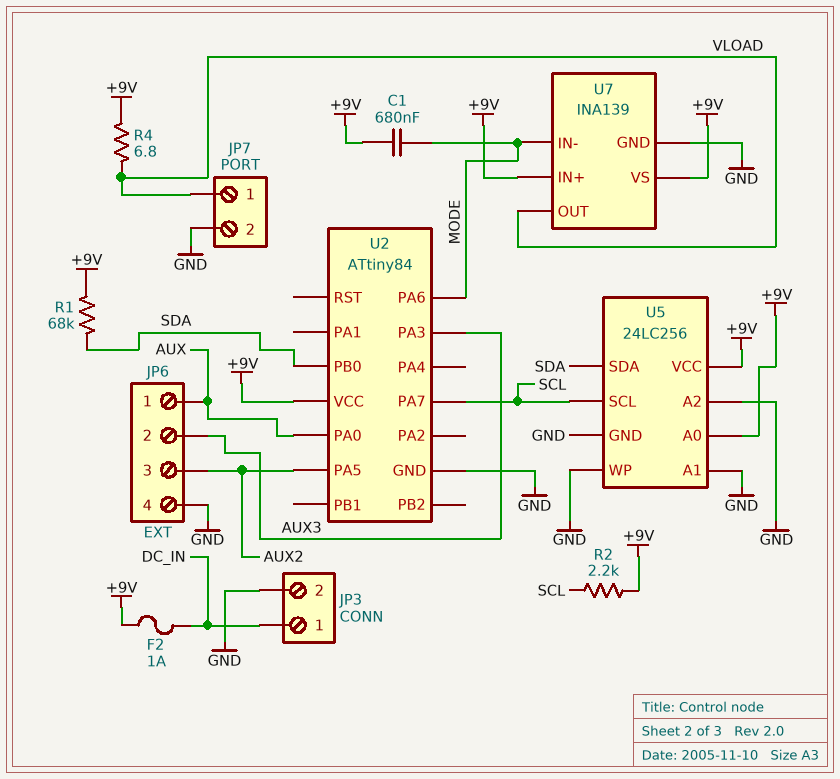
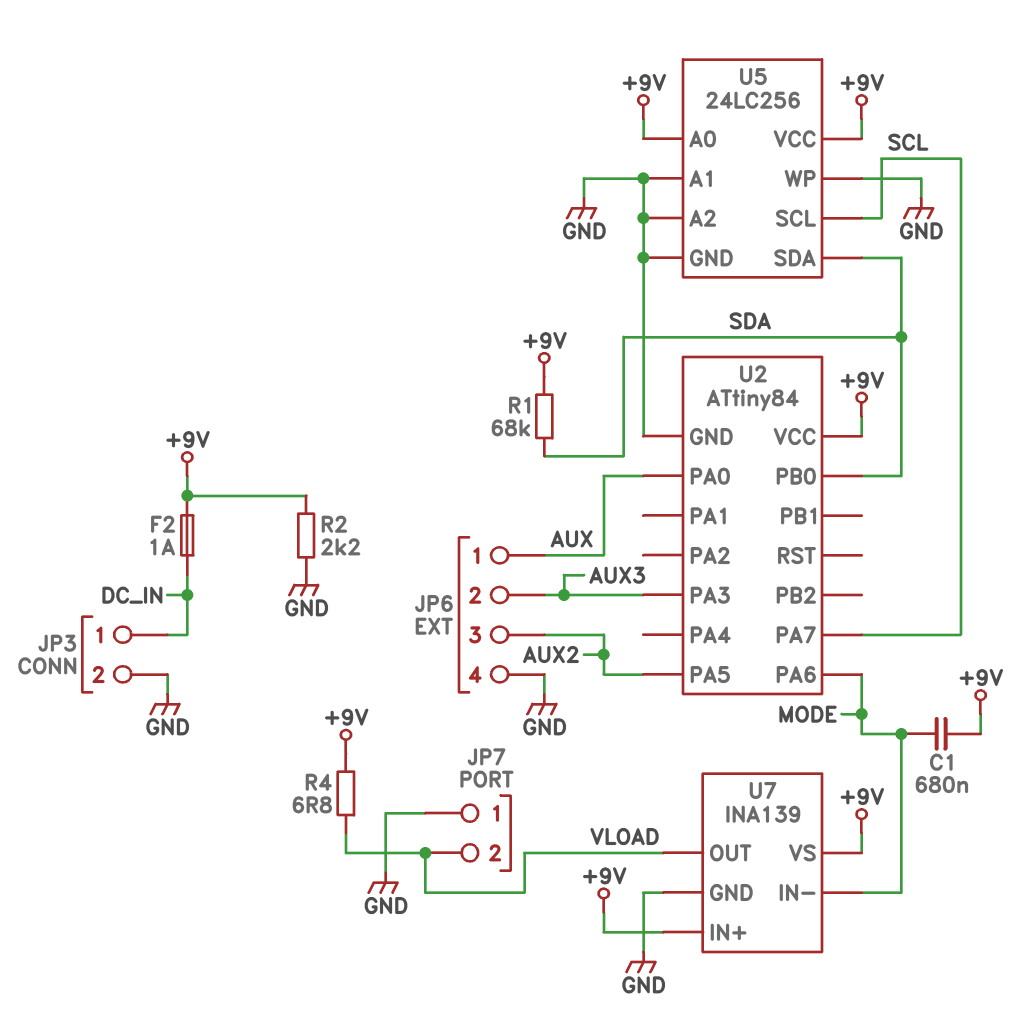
JP7 pin 1: VLOAD -> GND
JP7 pin 2: GND -> VLOAD
R2: 2.2k (+9V, SCL) -> 2.2k (+9V, GND)

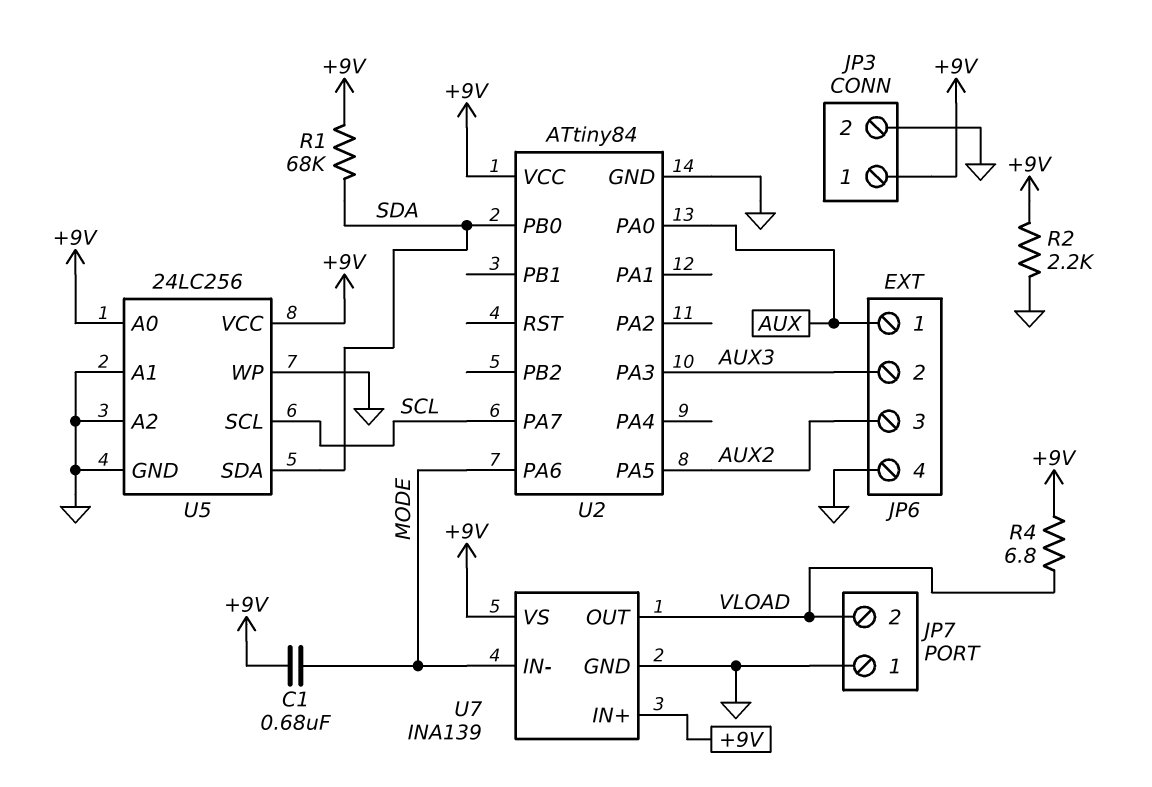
F2: 1A (+9V, DC_IN) -> none
JP3 pin 1: DC_IN -> +9V

